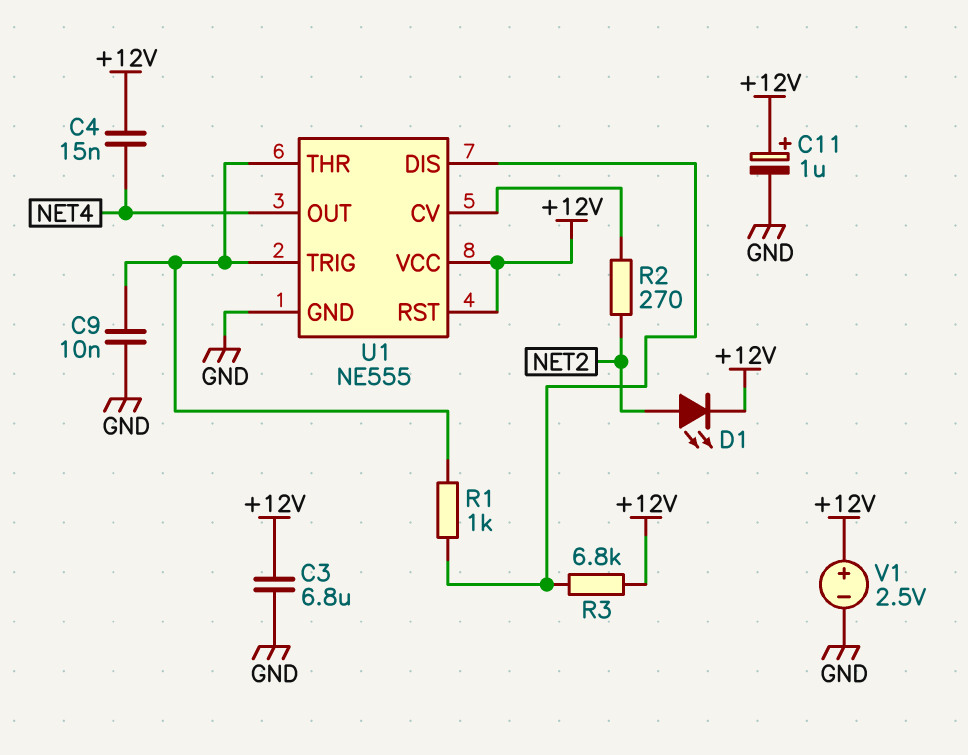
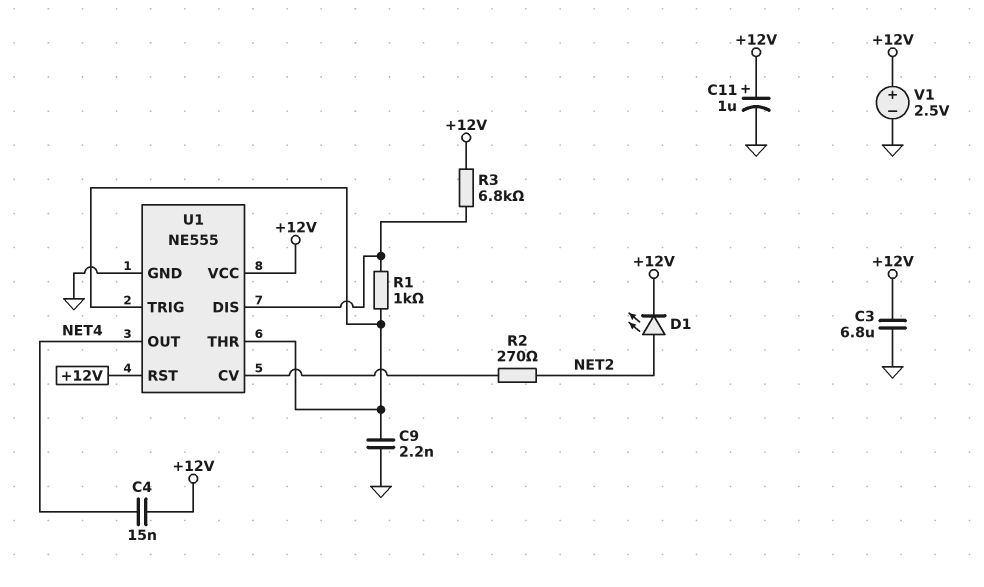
C9: 10nF (GND, U1/THR) -> 2.2nF (GND, U1/THR)

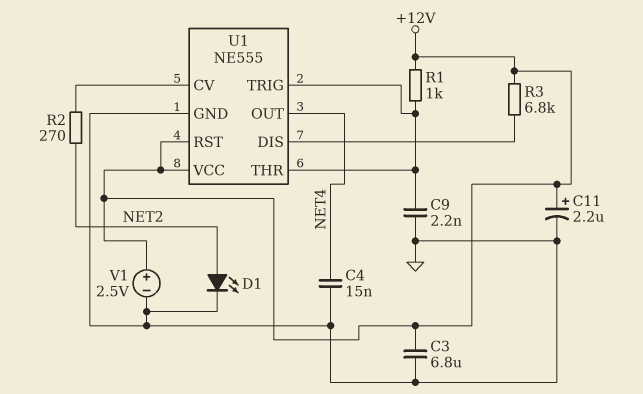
C4: 15nF (+12V, NET4) -> 15nF (GND, NET4)
C11: 1uF (plus +12V, minus GND) -> 2.2uF (plus +12V, minus GND)
D1: LED (A NET2, K +12V) -> LED (A NET2, K GND)
R1: 1k (U1/DIS, U1/THR) -> 1k (+12V, U1/THR)

